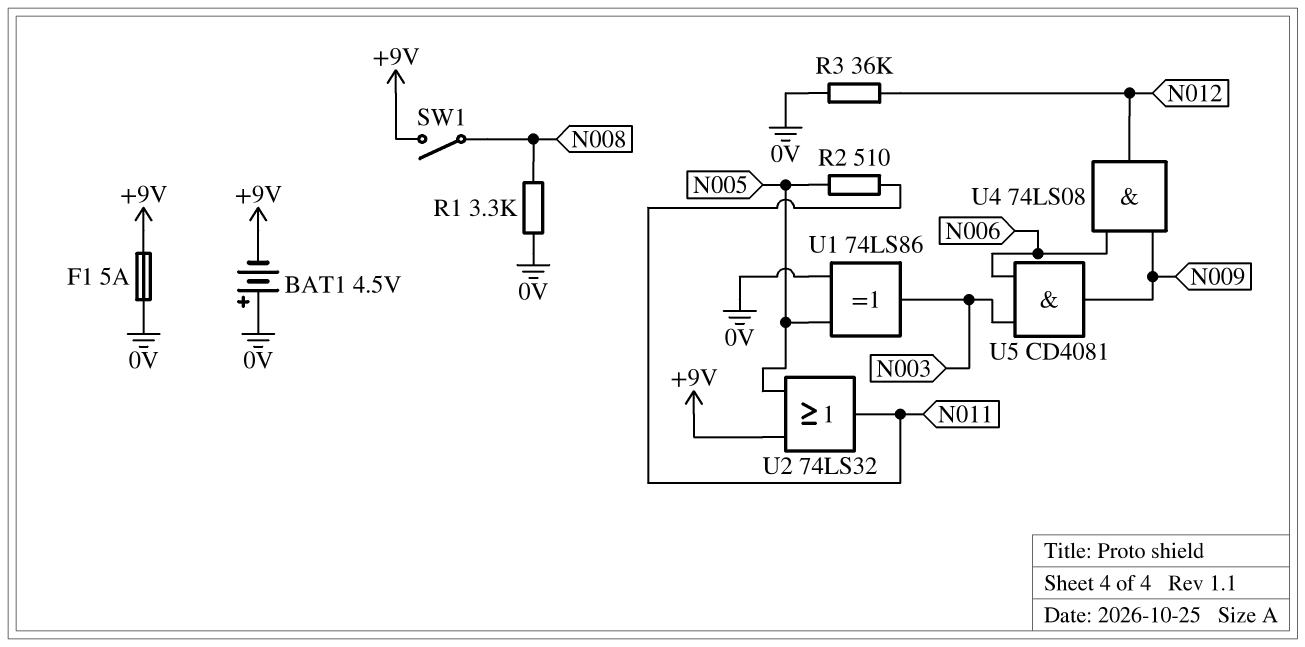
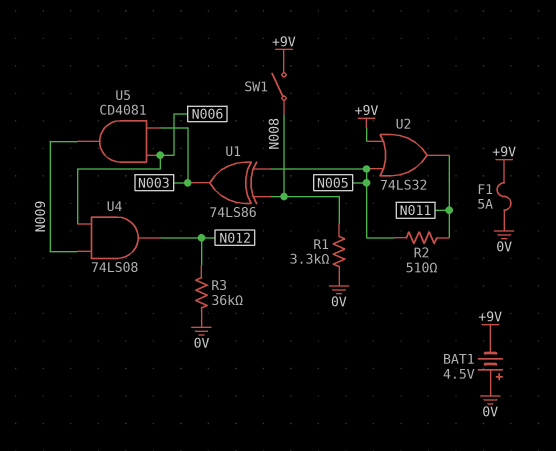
U1: XOR 74LS86 (in 0V, in N005, out N003) -> XOR 74LS86 (in N005, in N008, out N003)

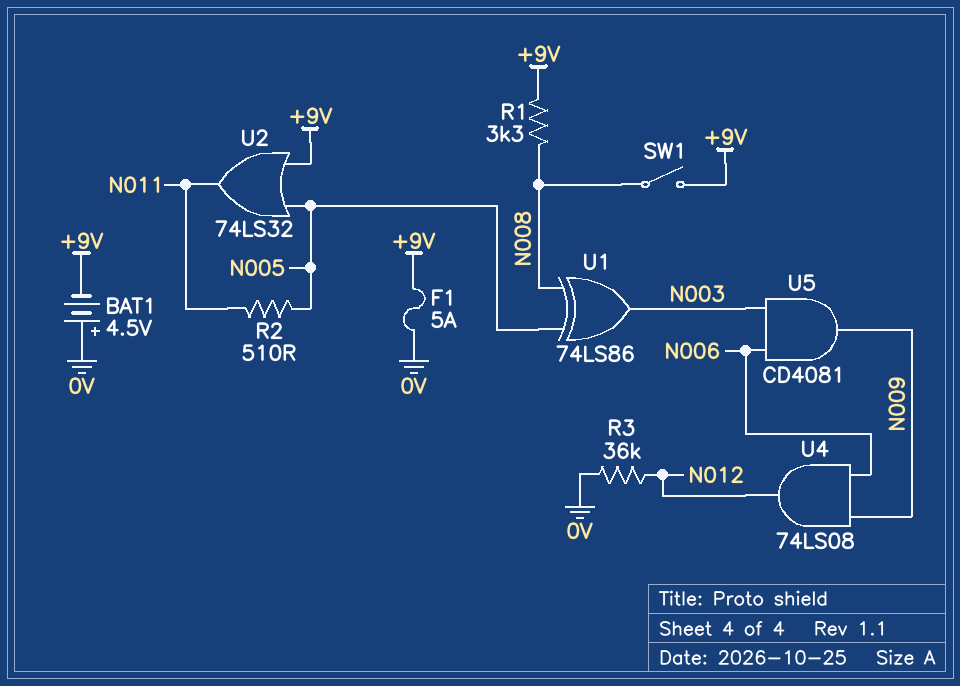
R1: 3.3k (0V, N008) -> 3.3k (+9V, N008)

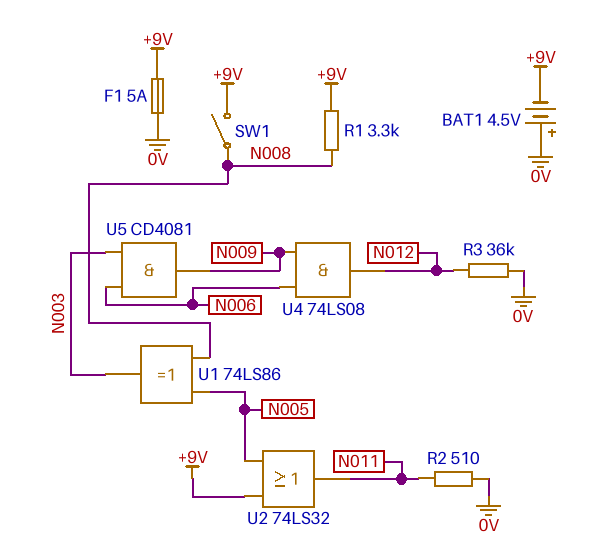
R2: 510 (N005, N011) -> 510 (0V, N011)

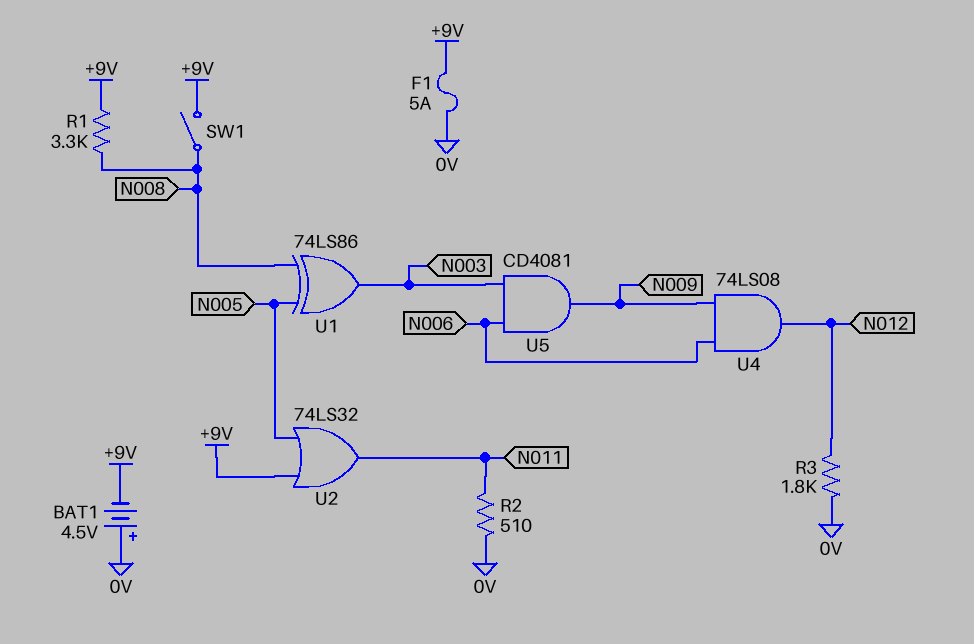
R3: 36k (0V, N012) -> 1.8k (0V, N012)

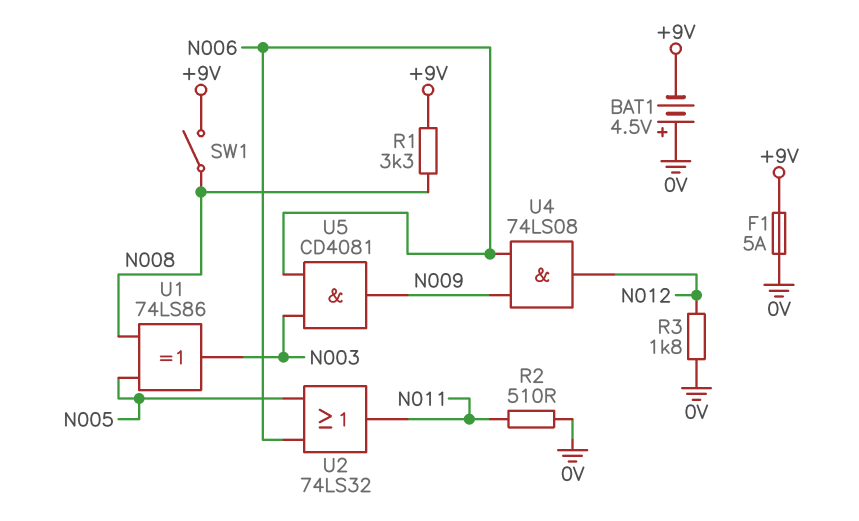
U2: OR 74LS32 (in +9V, in N005, out N011) -> OR 74LS32 (in N005, in N006, out N011)

